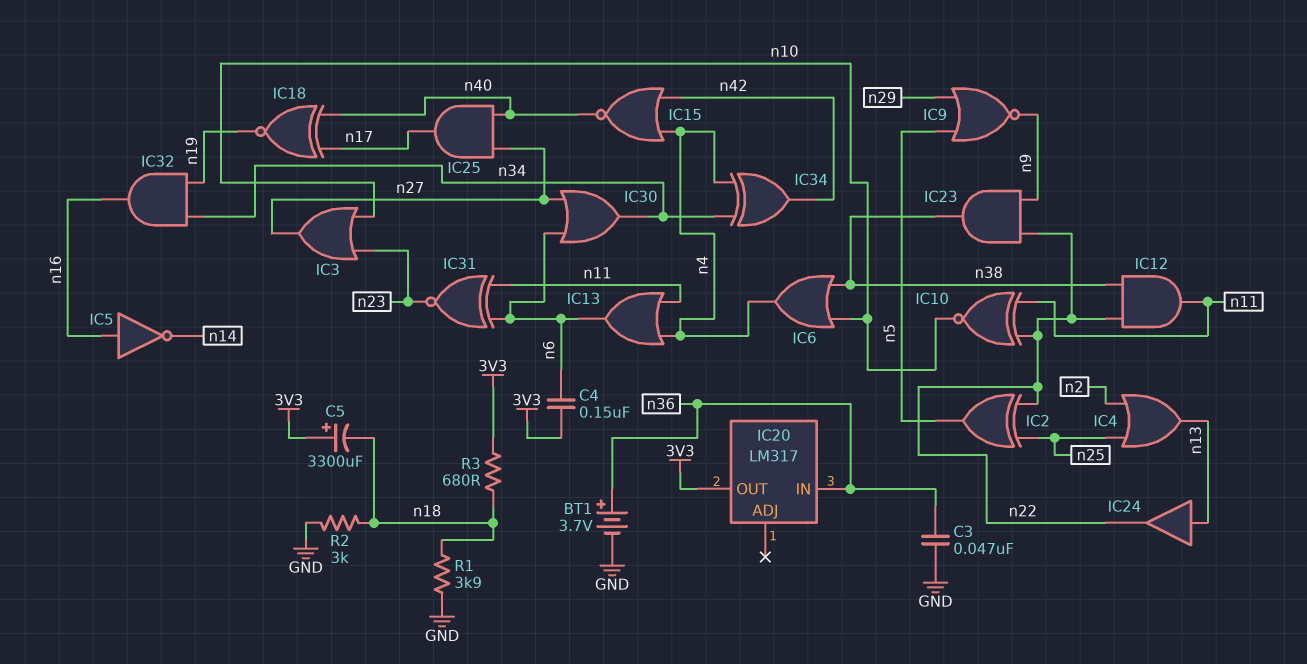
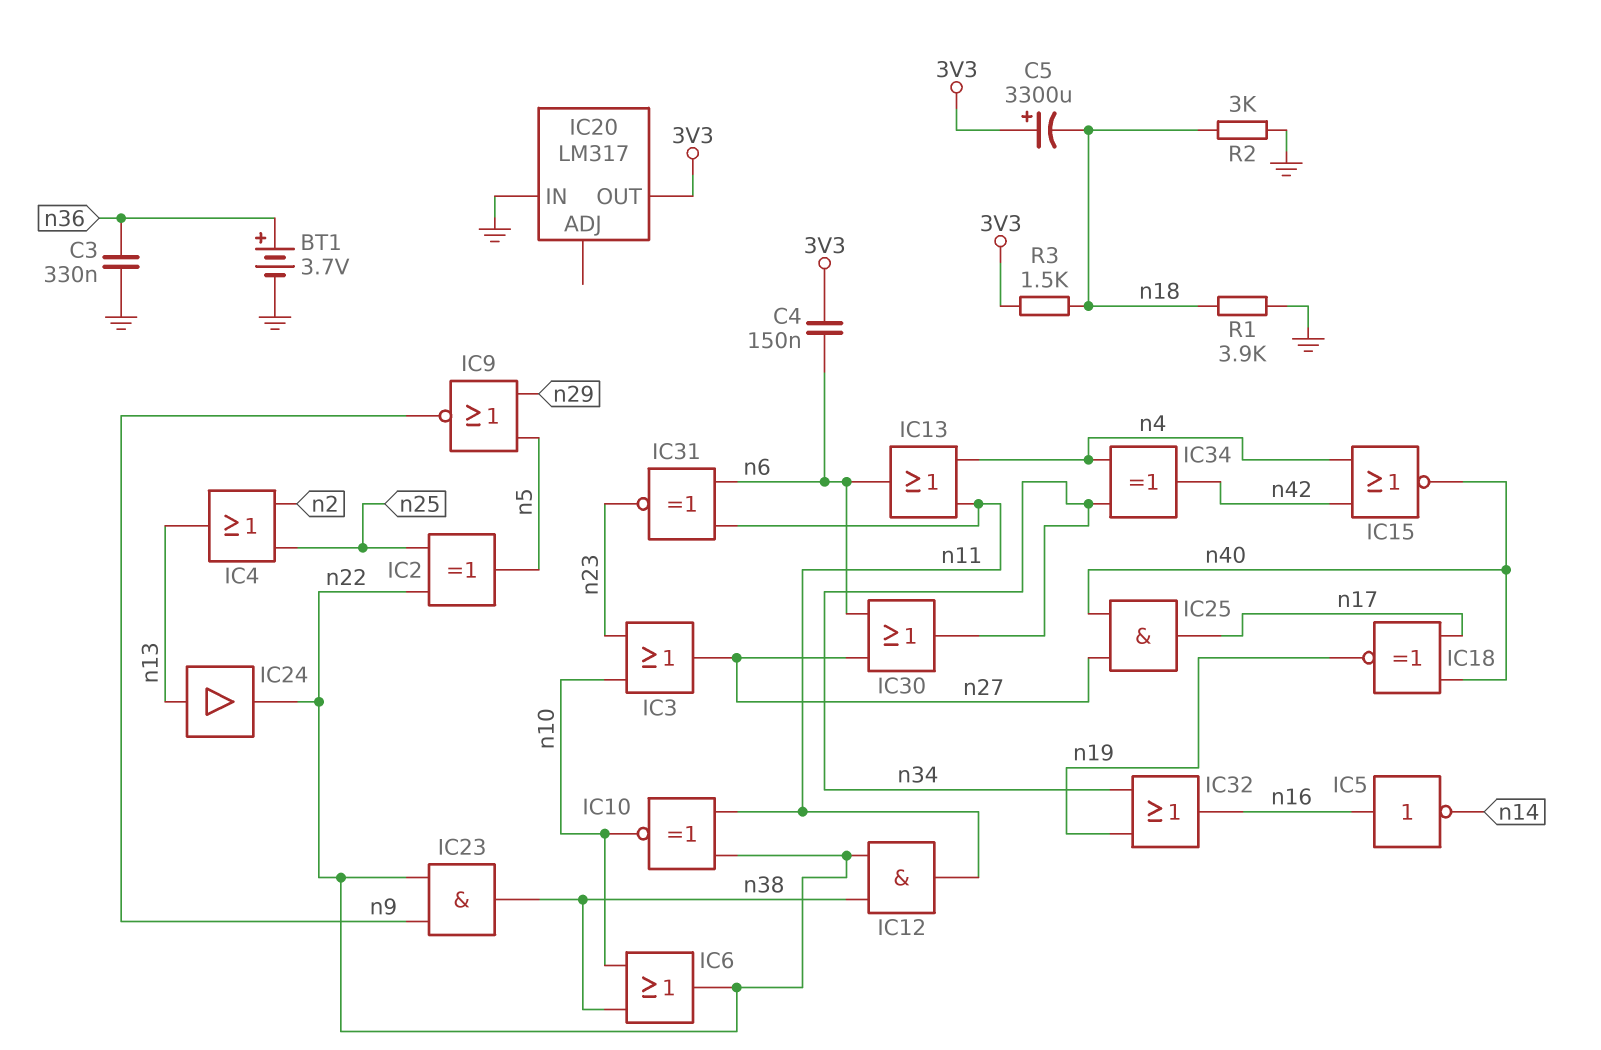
C3: 47nF (GND, n36) -> 330nF (GND, n36)
IC6: OR (in n10, in n38, out n4) -> OR (in n10, in n38, out n22)
IC20 pin IN: n36 -> GND
IC32: AND (in n19, in n34, out n16) -> OR (in n19, in n34, out n16)
R3: 680 (3V3, n18) -> 1.5k (3V3, n18)

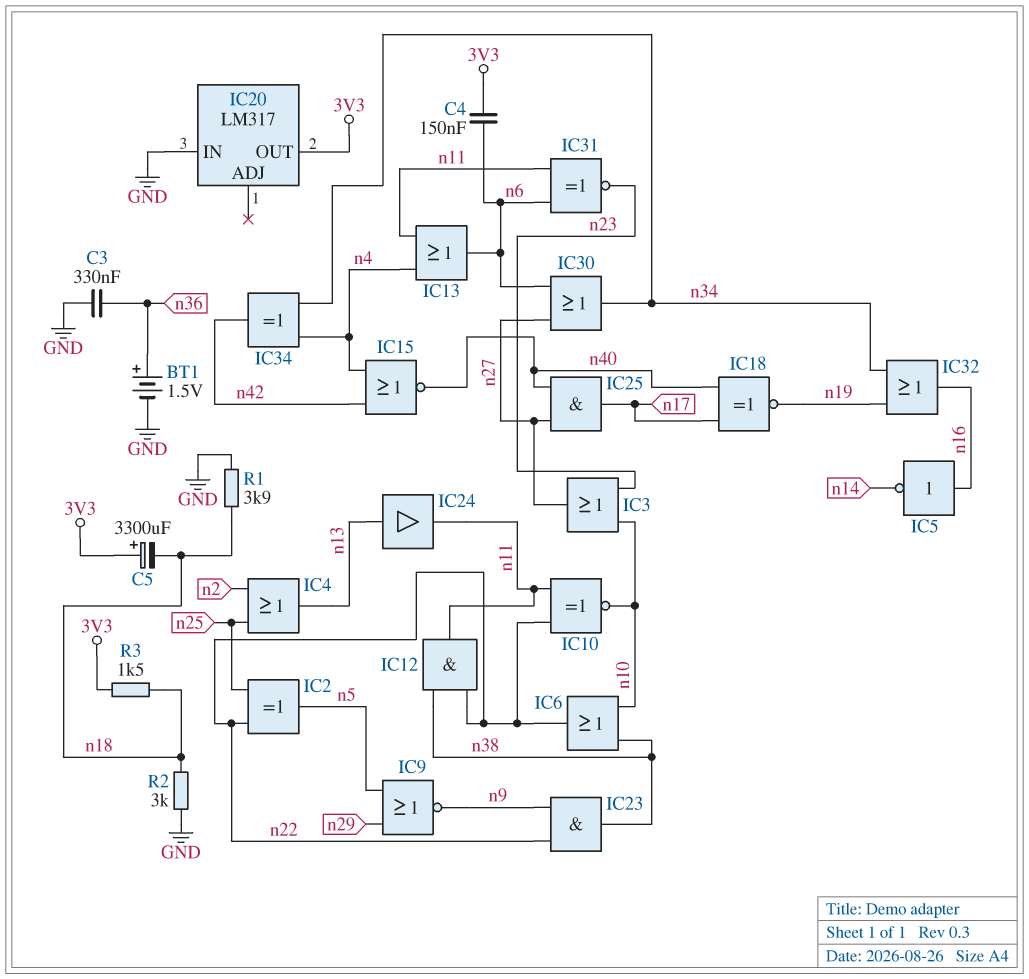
BT1: 3.7V (plus n36, minus GND) -> 1.5V (plus n36, minus GND)
IC24: buffer (in n13, out n22) -> buffer (in n13, out n11)

